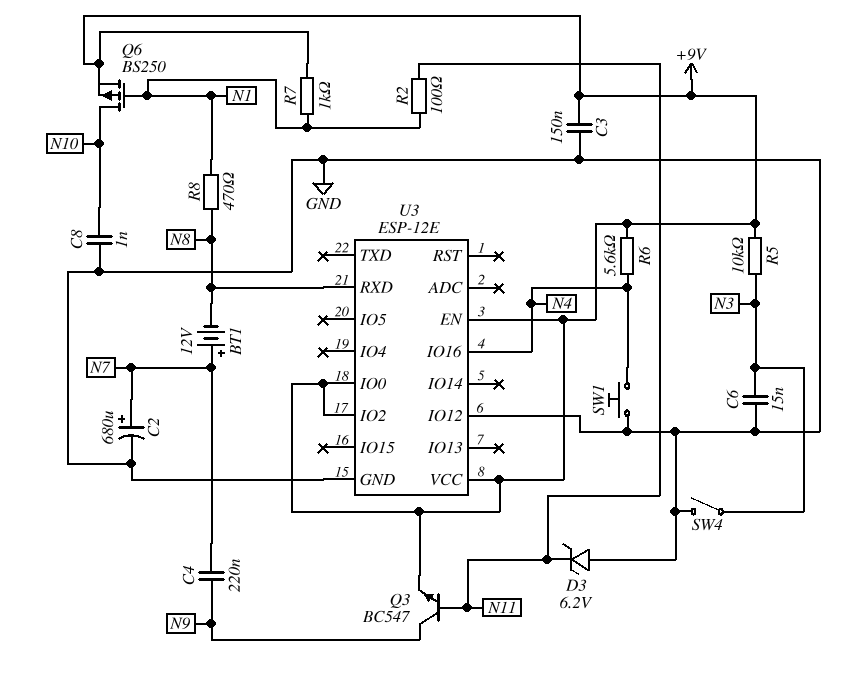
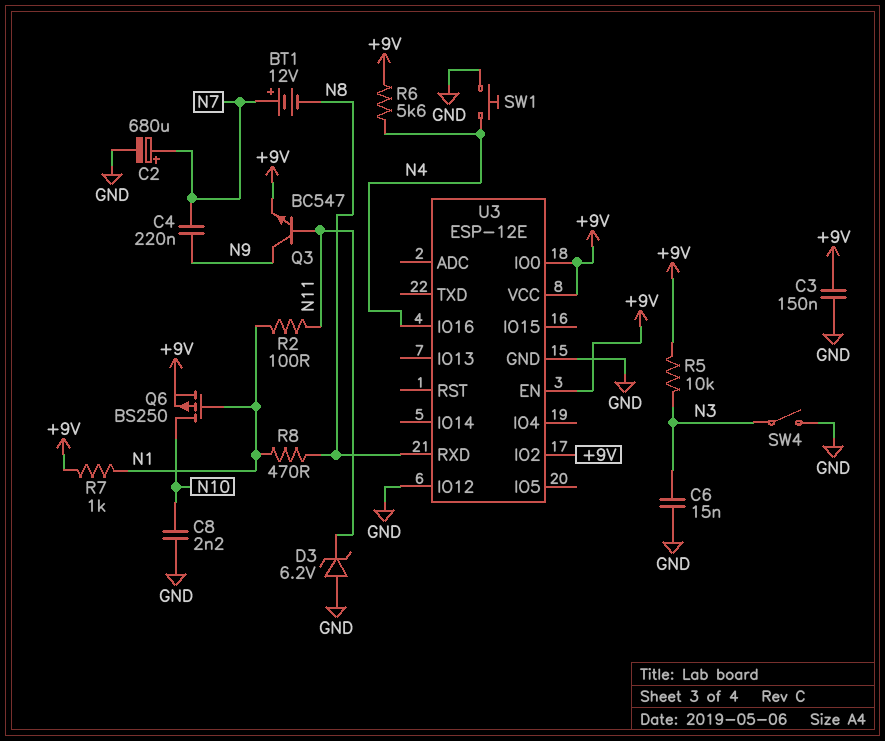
C8: 1nF (GND, N10) -> 2.2nF (GND, N10)

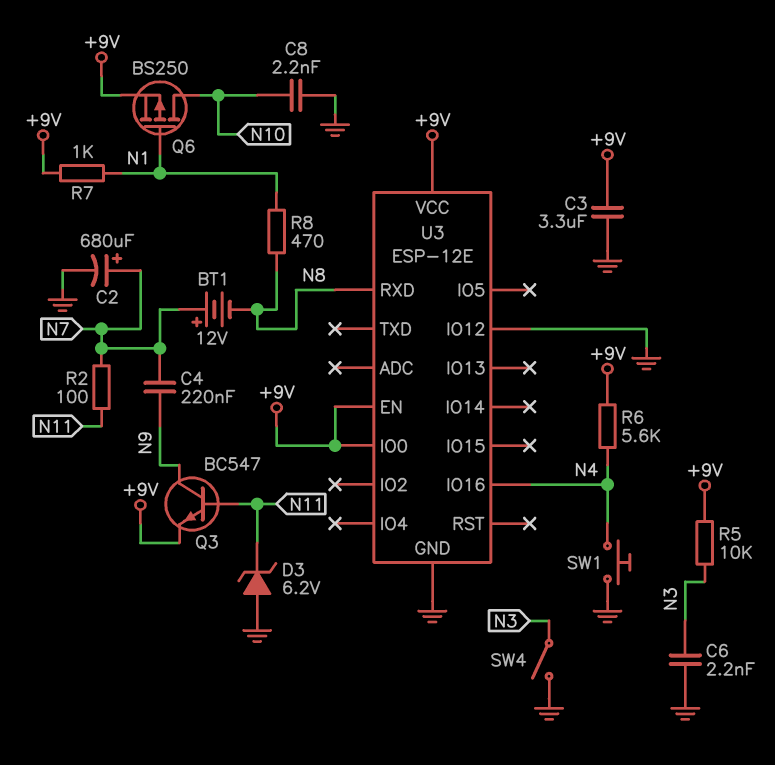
C3: 150nF (+9V, GND) -> 3.3uF (+9V, GND)
C6: 15nF (GND, N3) -> 2.2nF (GND, N3)
R2: 100 (N1, N11) -> 100 (N7, N11)
U3 pin IO2: +9V -> none

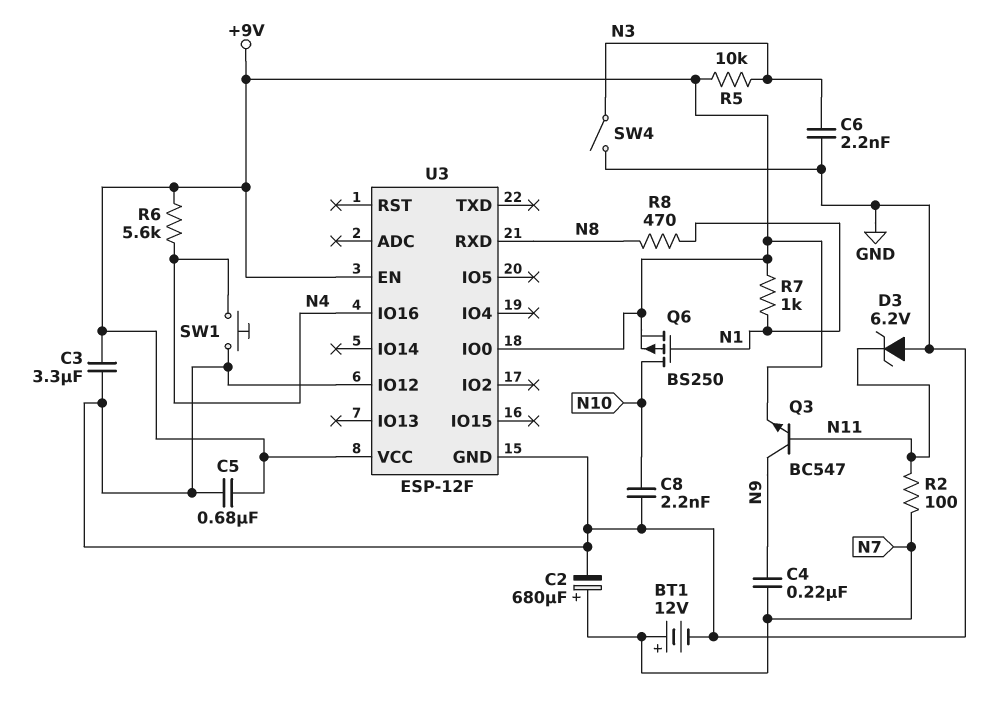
BT1: 12V (plus N7, minus N8) -> 12V (plus N7, minus GND)
C5: none -> 680nF (+9V, GND)
U3: ESP-12E -> ESP-12F

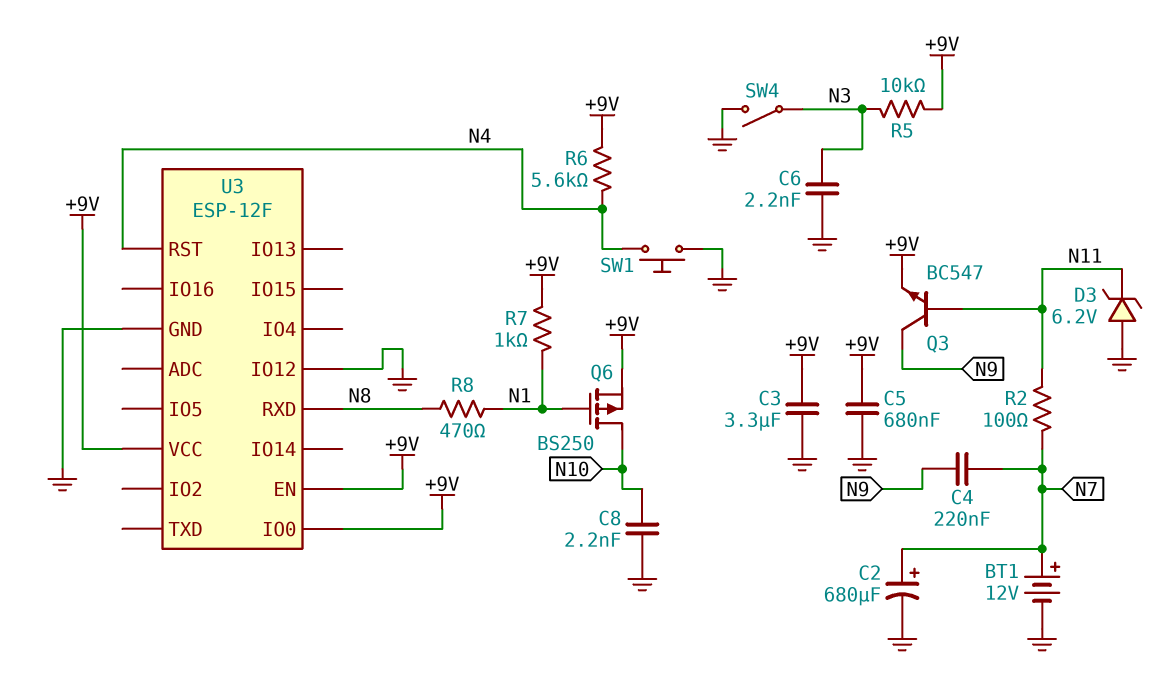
U3 pin IO16: N4 -> none
U3 pin RST: none -> N4

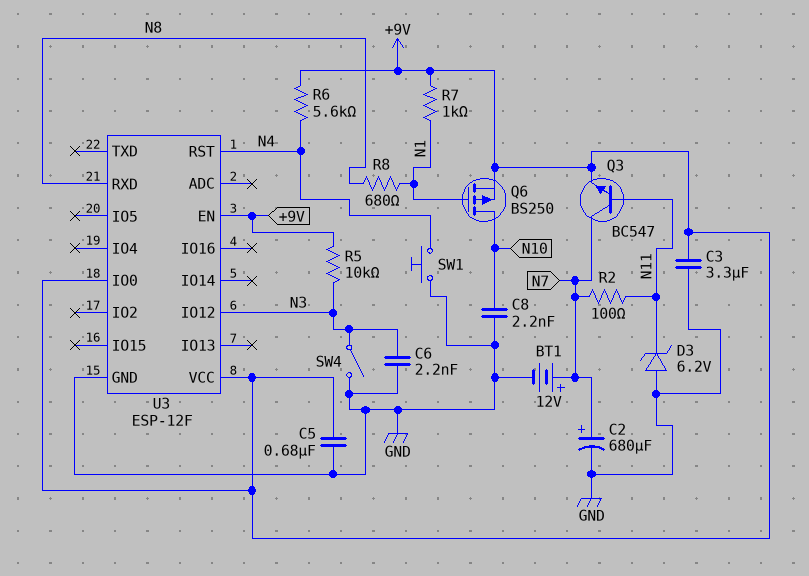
C4: 220nF (N7, N9) -> none
Q3: NPN BC547 (B N11, C N9, E +9V) -> NPN BC547 (B N11, C N7, E +9V)
R8: 470 (N1, N8) -> 680 (N1, N8)
U3 pin IO12: GND -> N3

